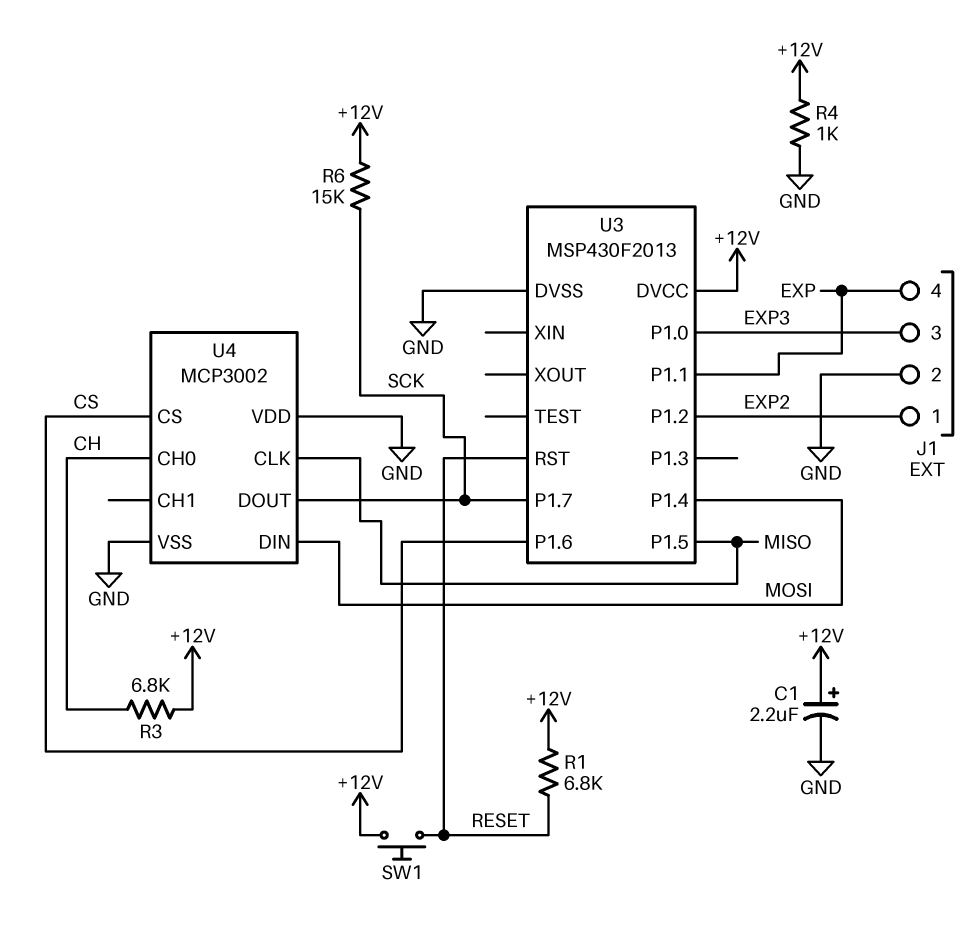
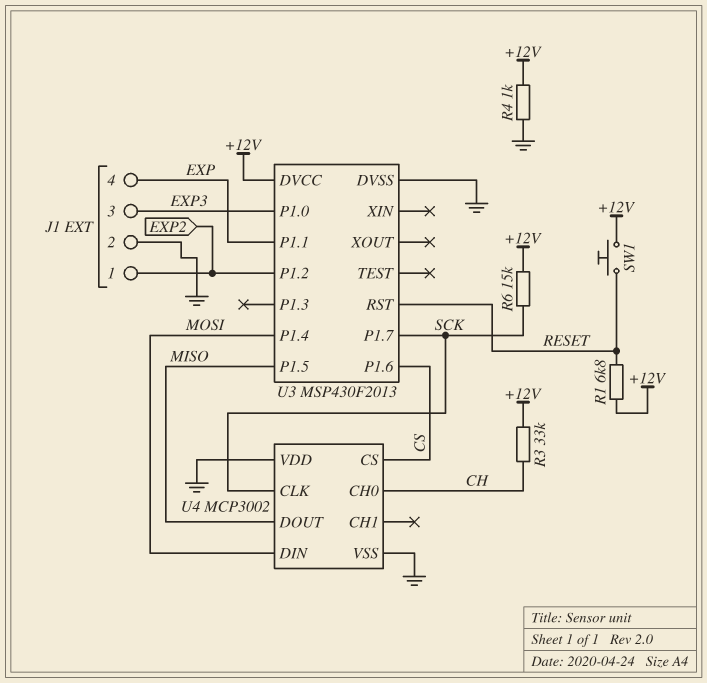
C1: 2.2uF (plus +12V, minus GND) -> none
R3: 6.8k (+12V, CH) -> 33k (+12V, CH)
U4 pin CLK: MISO -> SCK
U4 pin DOUT: SCK -> MISO

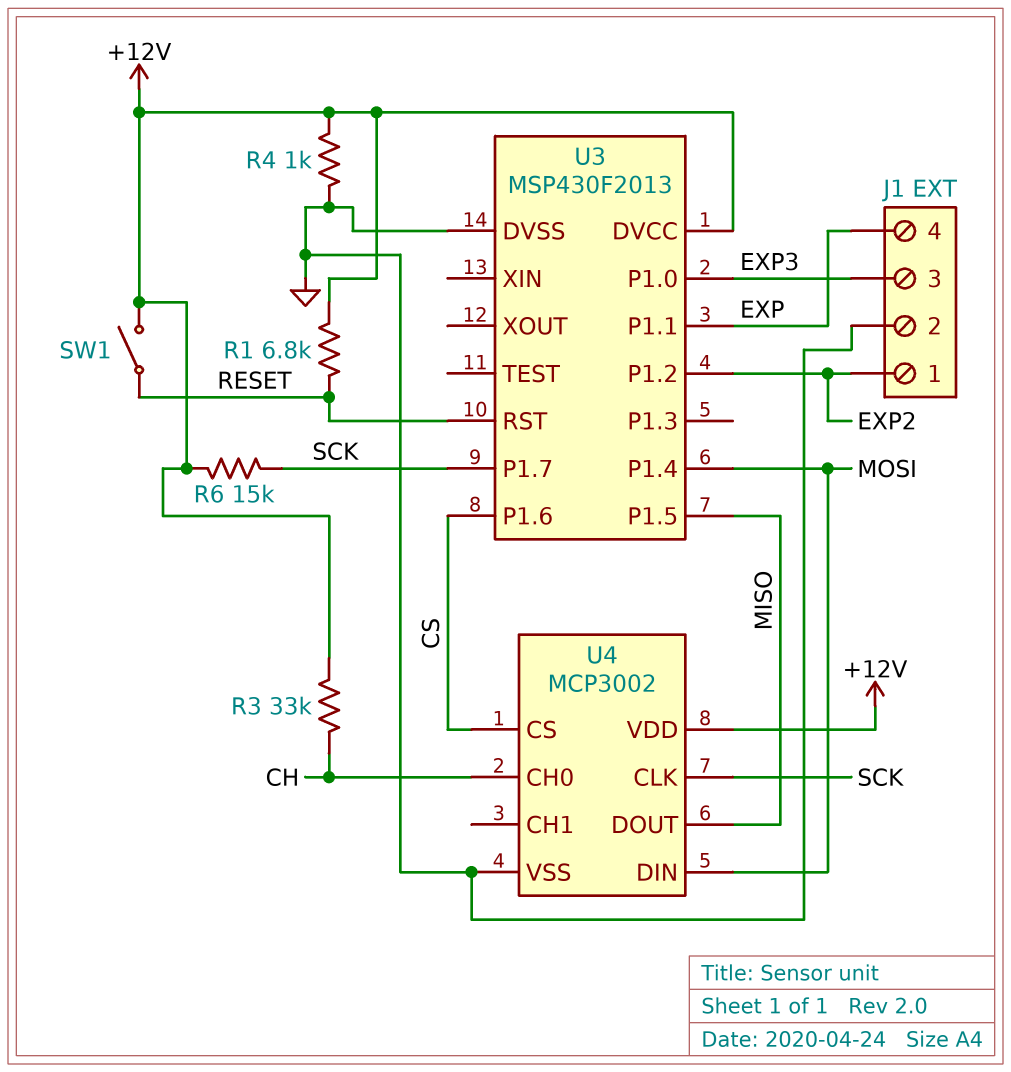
SW1: button (+12V, RESET) -> switch (+12V, RESET)
U4 pin VDD: GND -> +12V

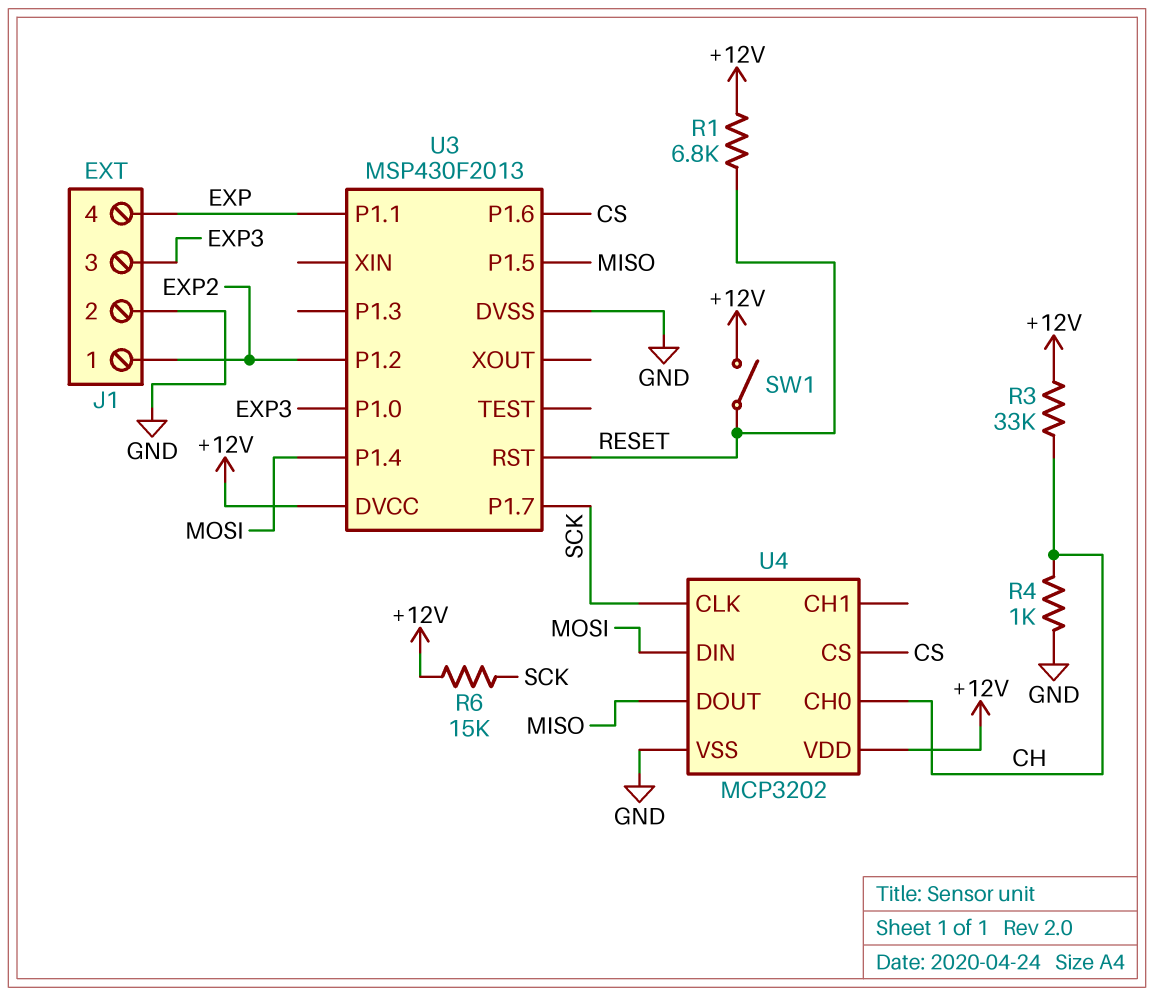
R4: 1k (+12V, GND) -> 1k (CH, GND)
U4: MCP3002 -> MCP3202

